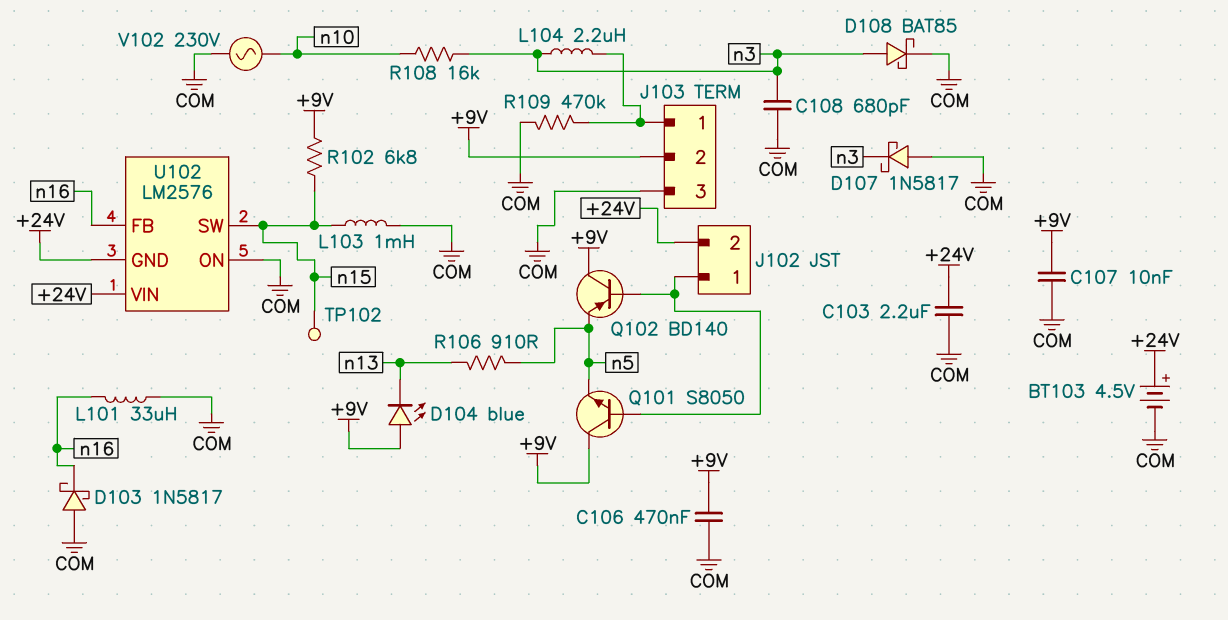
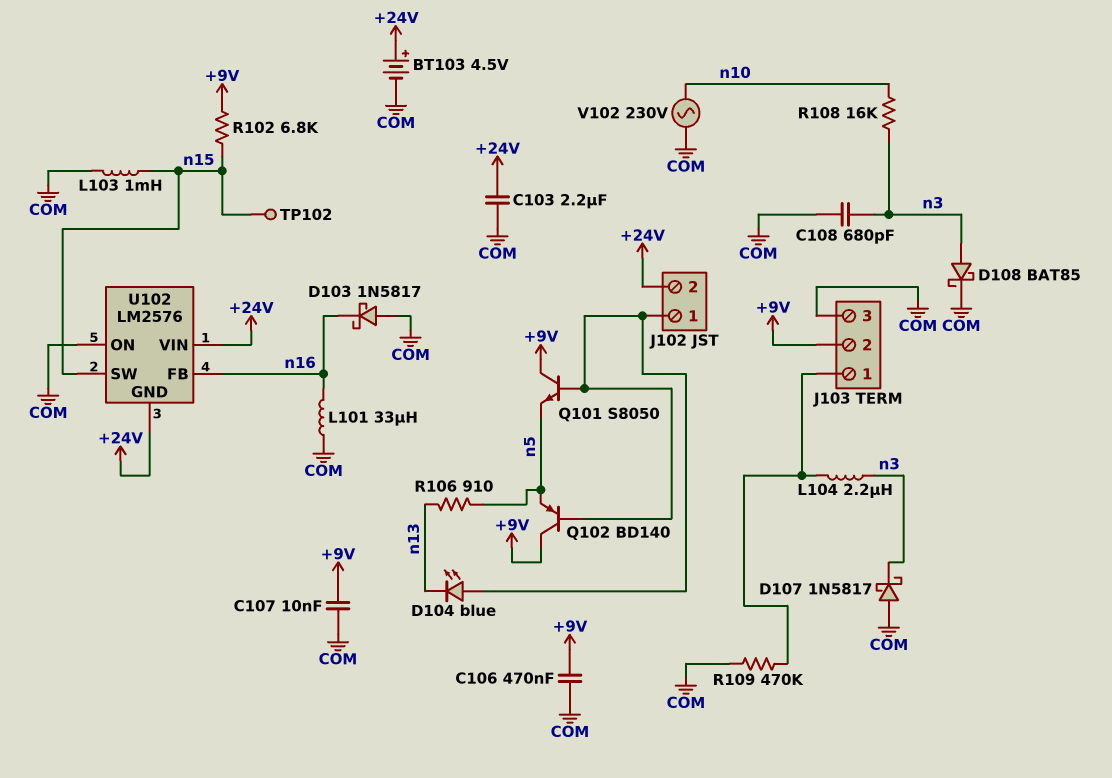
D104: LED blue (A +9V, K n13) -> LED blue (A J102/1, K n13)

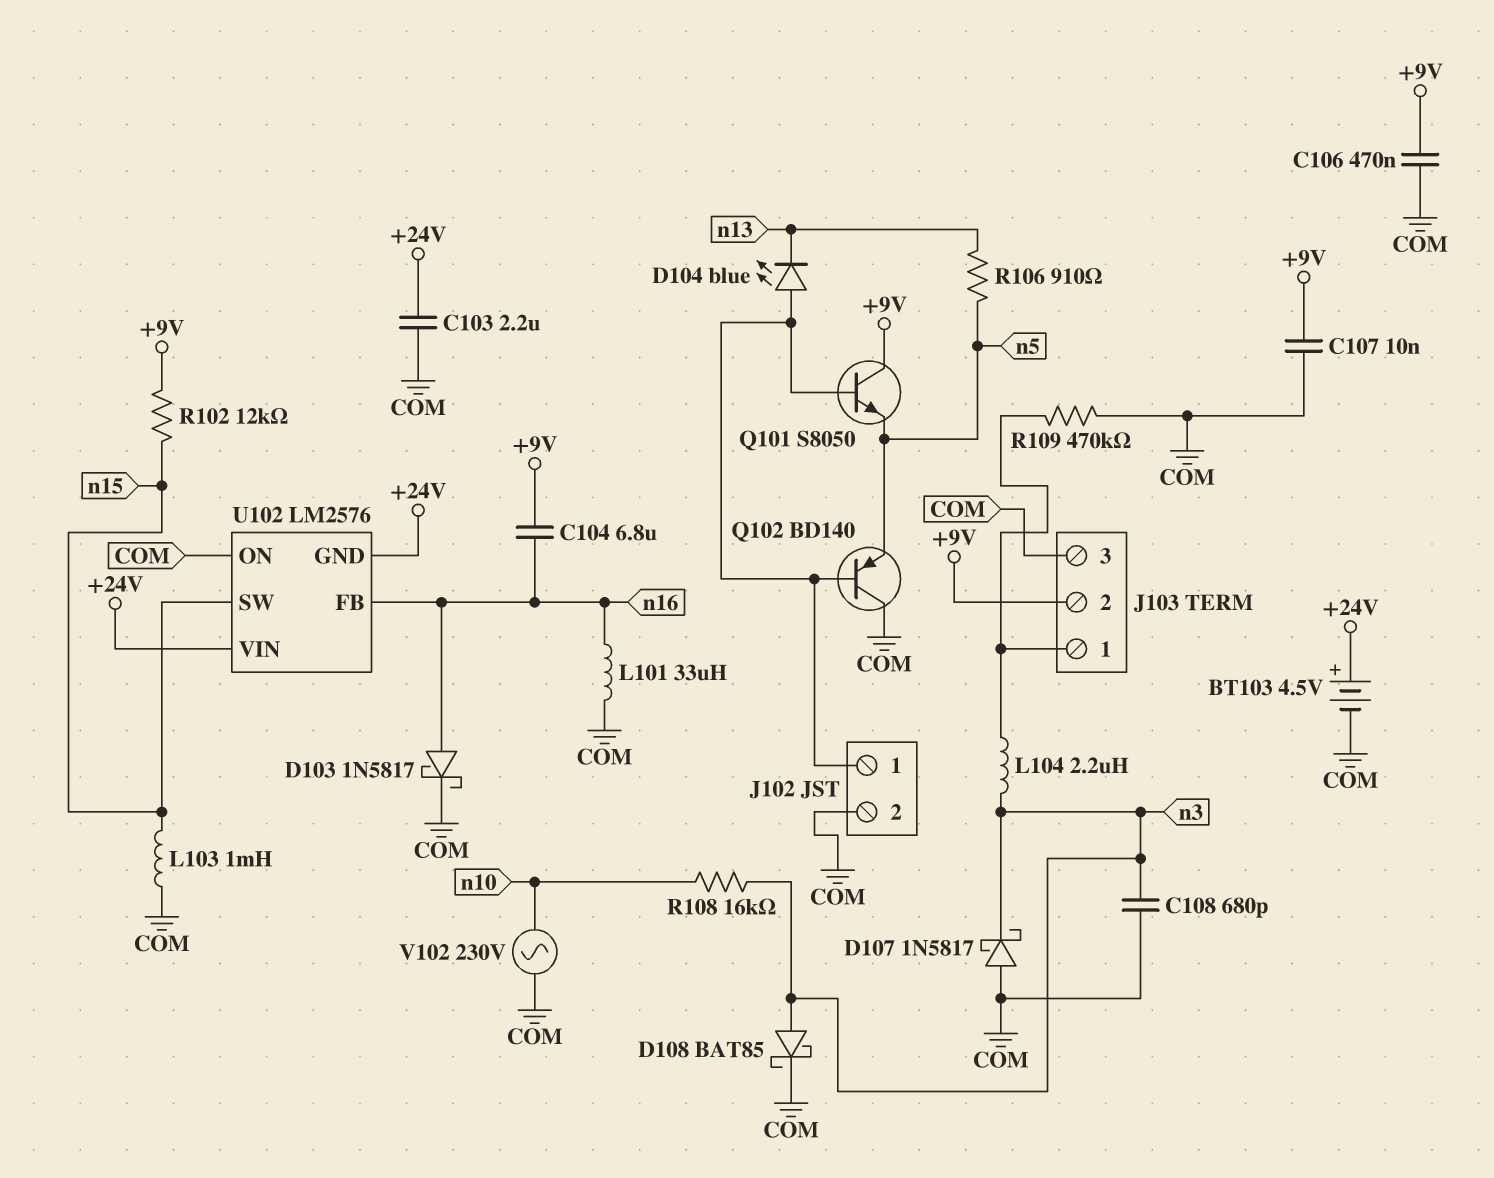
C104: none -> 6.8uF (+9V, n16)
D103: schottky 1N5817 (A COM, K n16) -> schottky 1N5817 (A n16, K COM)
J102 pin 2: +24V -> COM
Q102: PNP BD140 (B J102/1, C +9V, E n5) -> PNP BD140 (B J102/1, C COM, E n5)
R102: 6.8k (+9V, n15) -> 12k (+9V, n15)
TP102: test point (n15) -> none

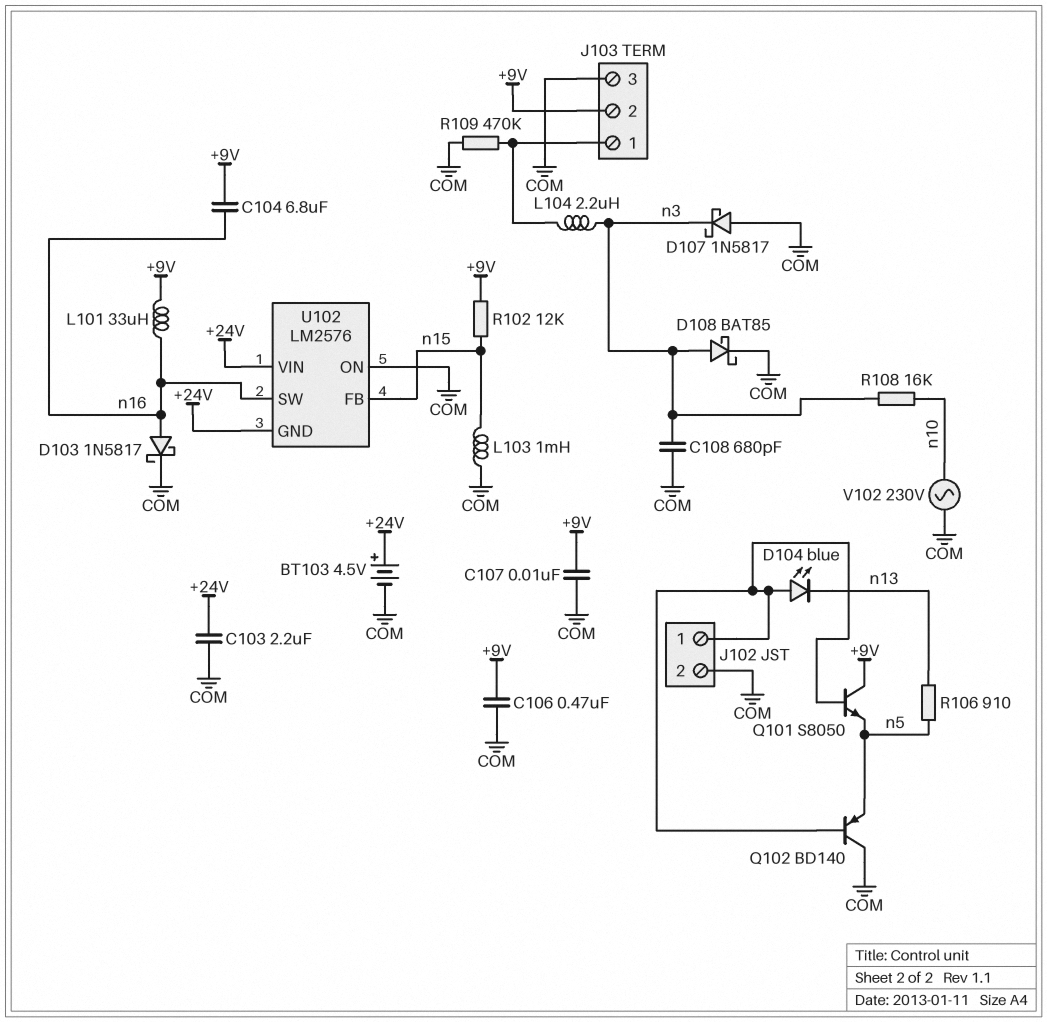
L101: 33uH (COM, n16) -> 33uH (+9V, n16)
U102 pin FB: n16 -> n15
U102 pin SW: n15 -> n16

